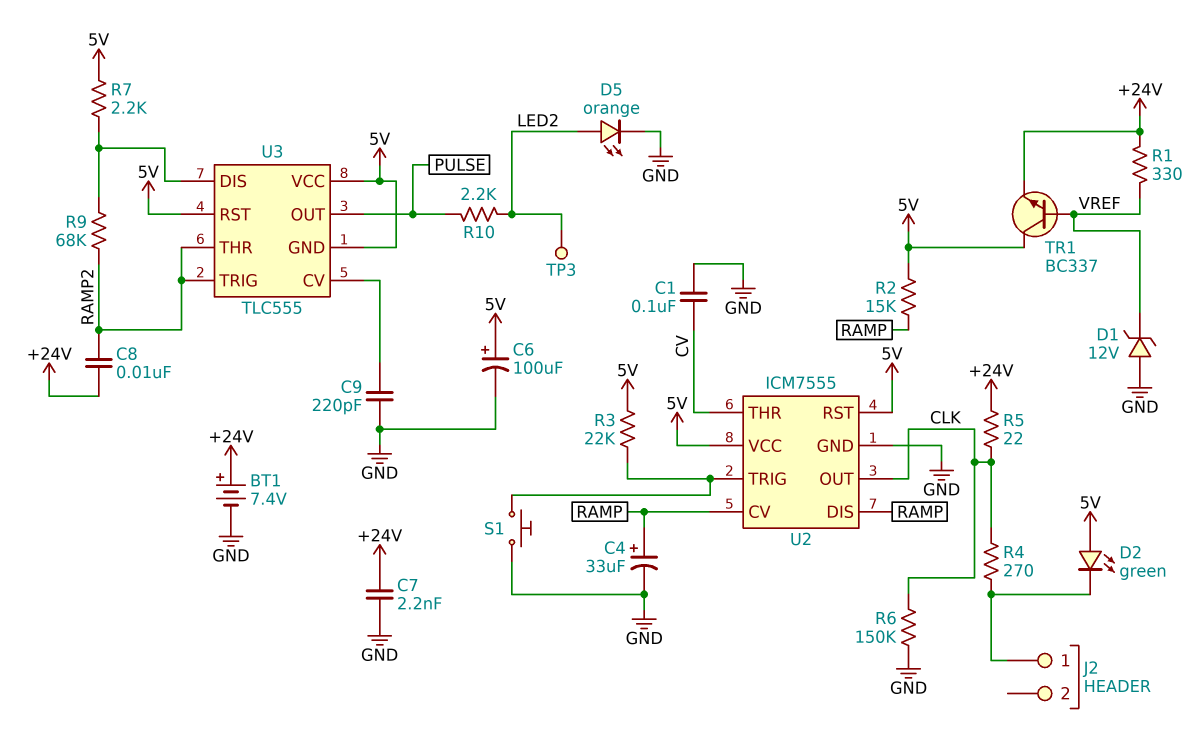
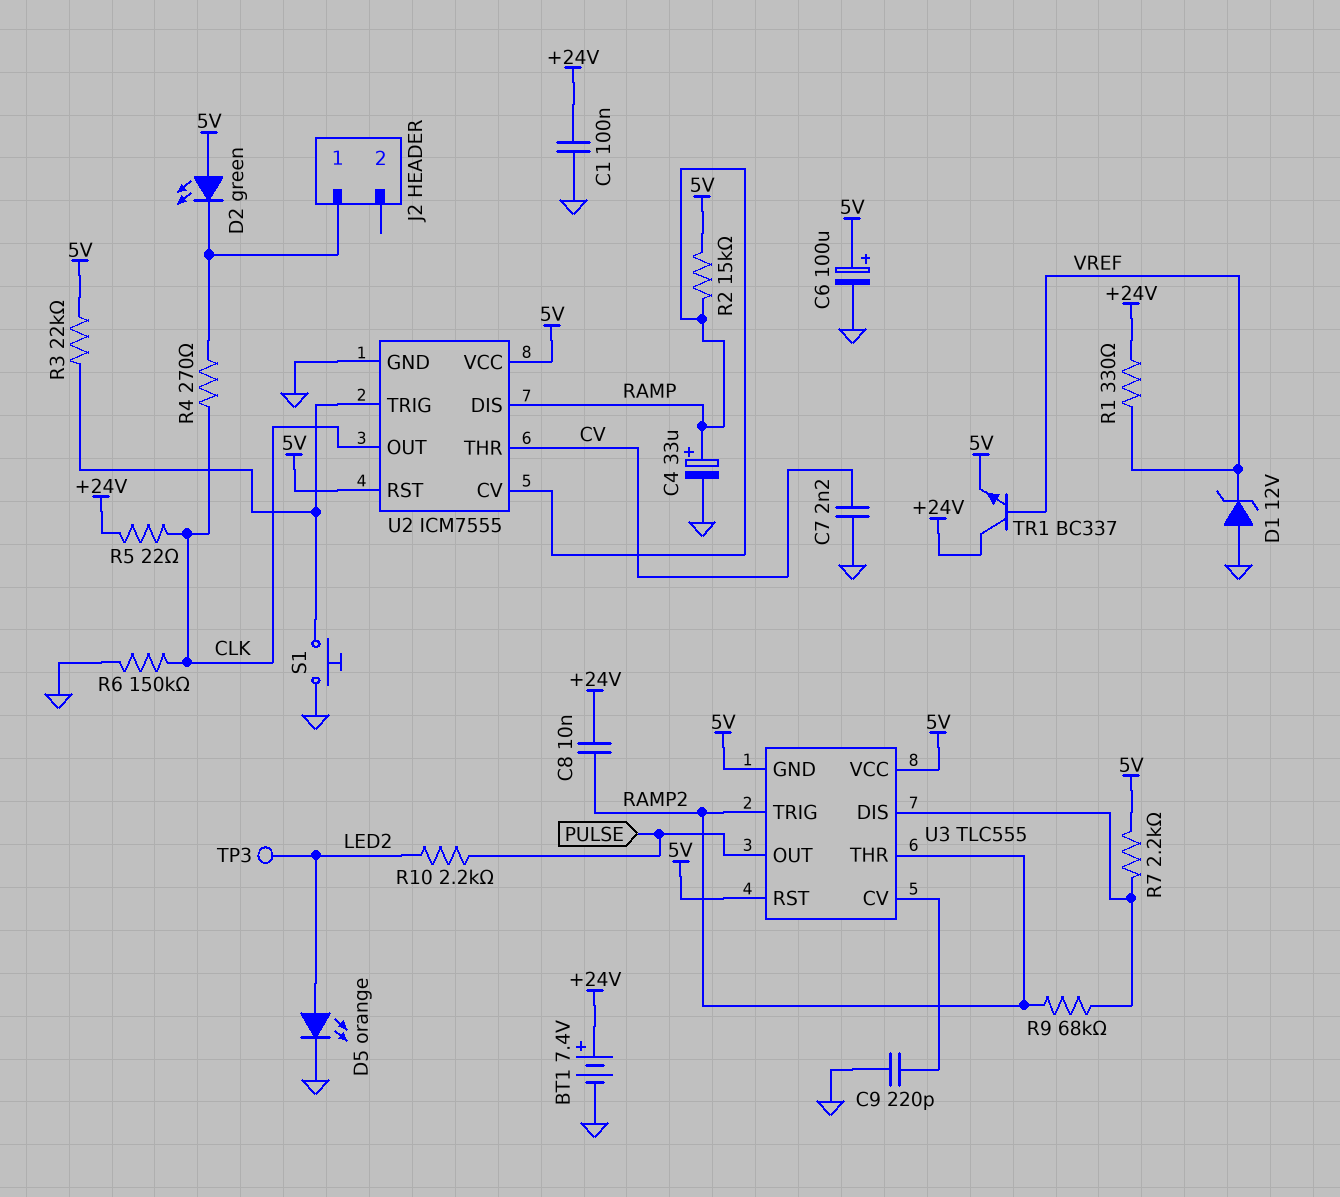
C1: 100nF (CV, GND) -> 100nF (+24V, GND)
C7: 2.2nF (+24V, GND) -> 2.2nF (CV, GND)
TR1: NPN BC337 (B VREF, C 5V, E +24V) -> NPN BC337 (B VREF, C +24V, E 5V)

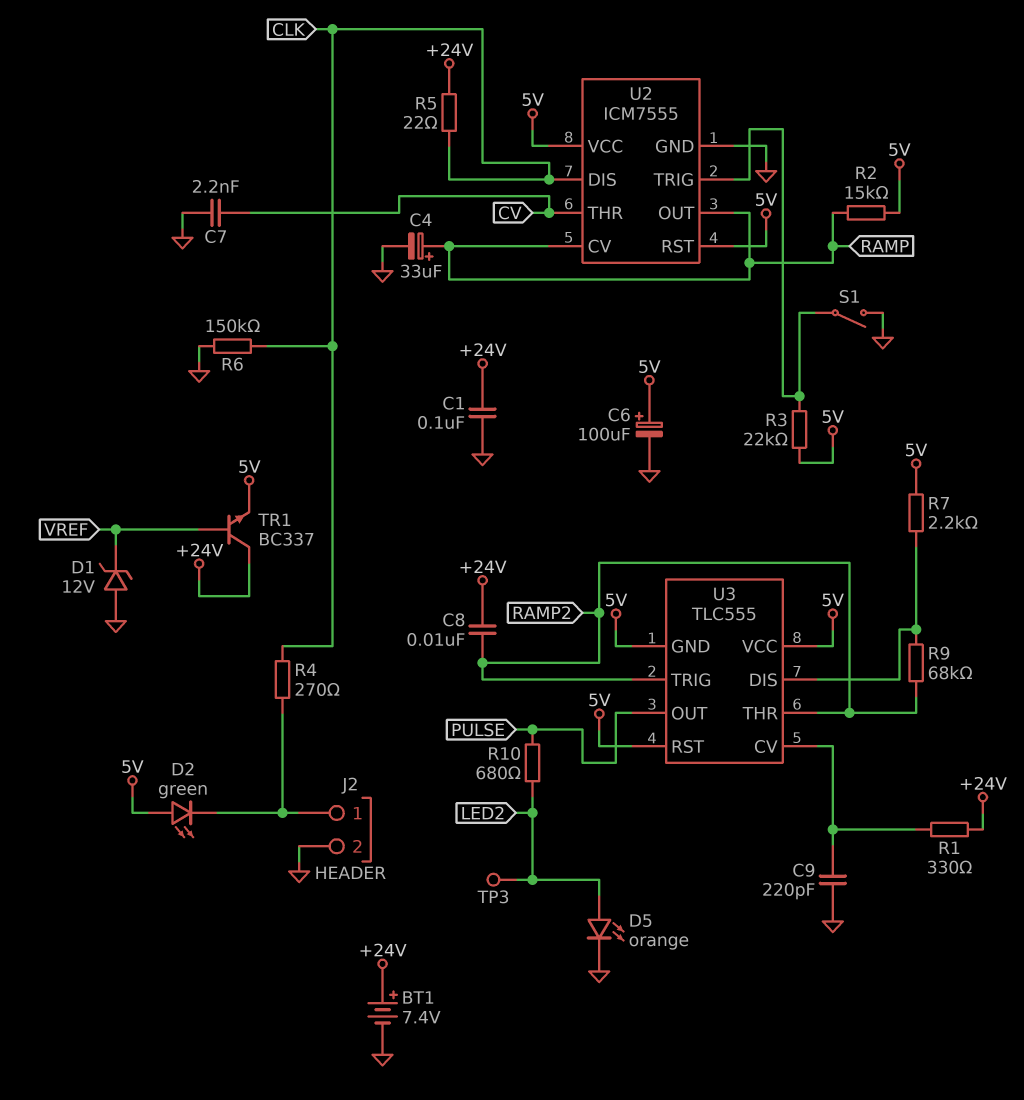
J2 pin 2: none -> GND
R1: 330 (+24V, VREF) -> 330 (+24V, U3/CV)
R10: 2.2k (LED2, PULSE) -> 680 (LED2, PULSE)
S1: button (GND, U2/TRIG) -> switch (GND, U2/TRIG)
U2 pin DIS: RAMP -> CLK
U2 pin OUT: CLK -> RAMP

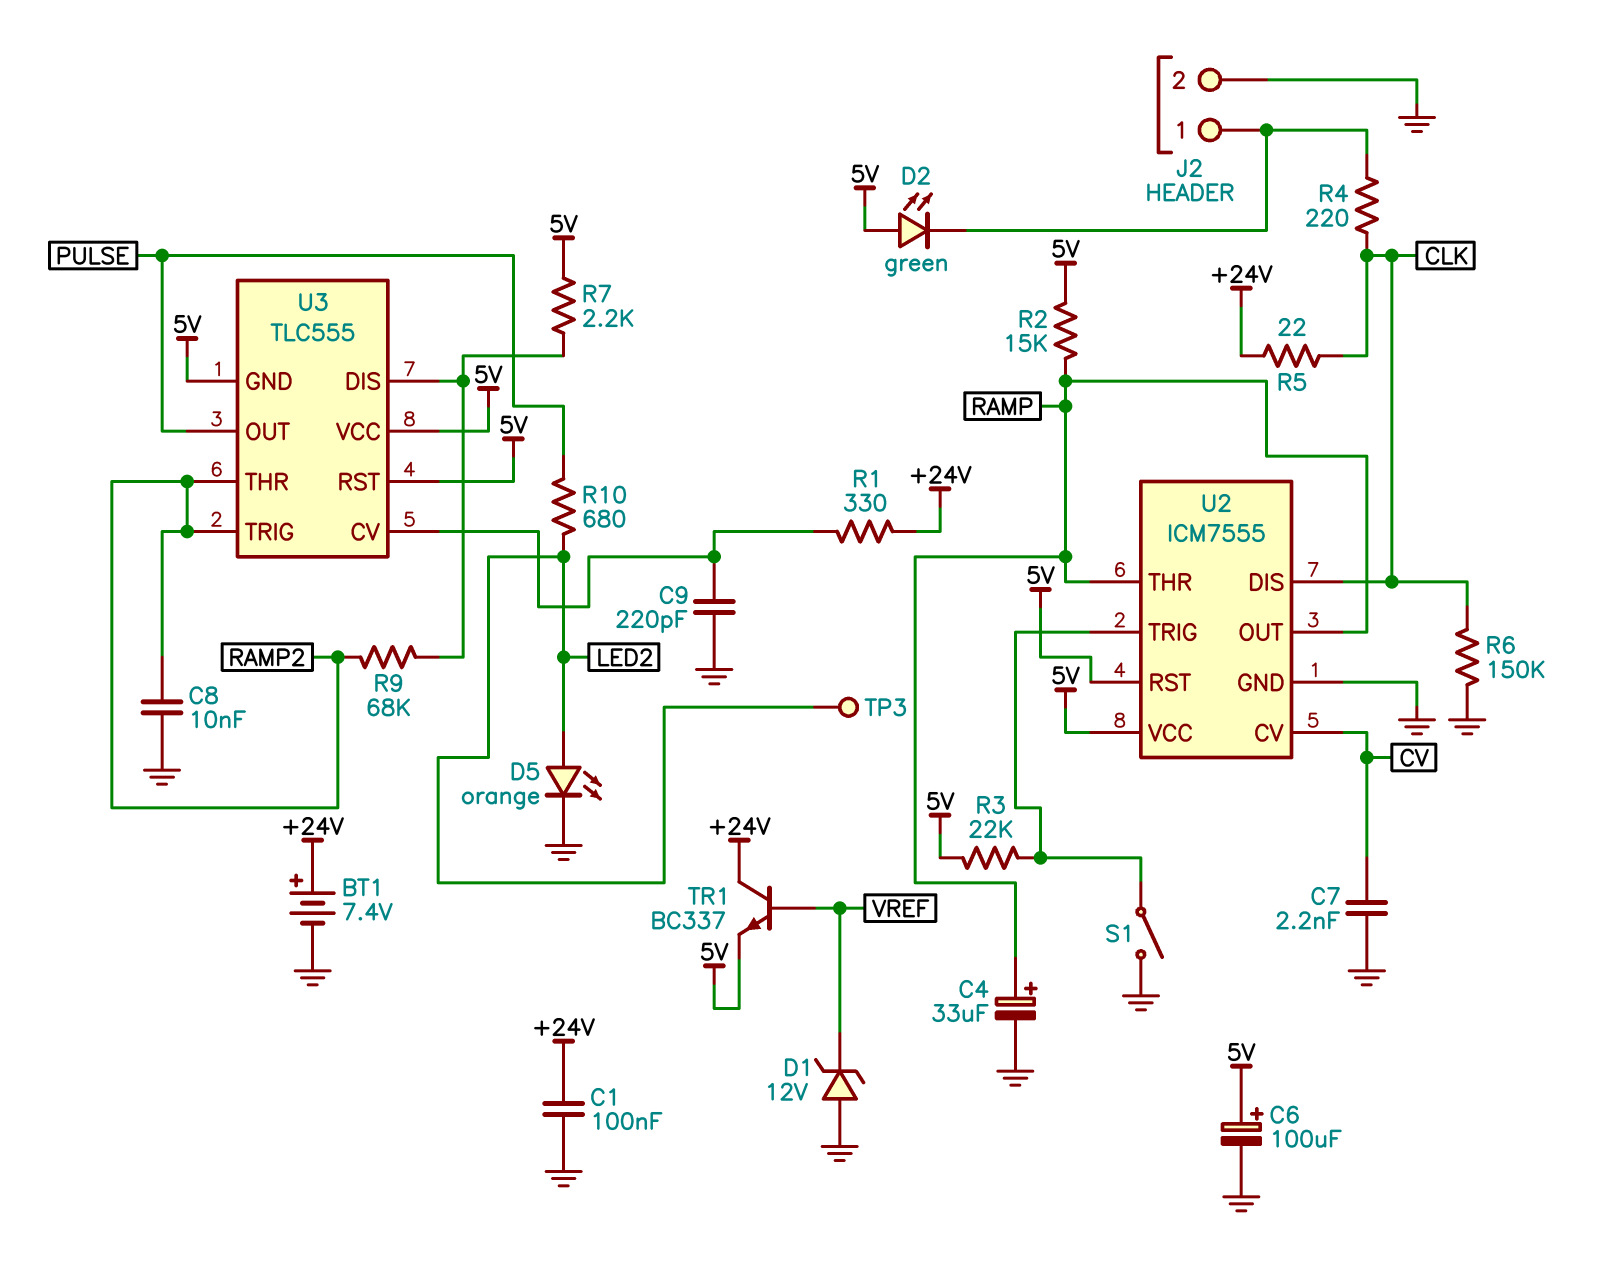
C8: 10nF (+24V, RAMP2) -> 10nF (GND, RAMP2)
R4: 270 (CLK, J2/1) -> 220 (CLK, J2/1)
U2 pin CV: RAMP -> CV
U2 pin THR: CV -> RAMP

